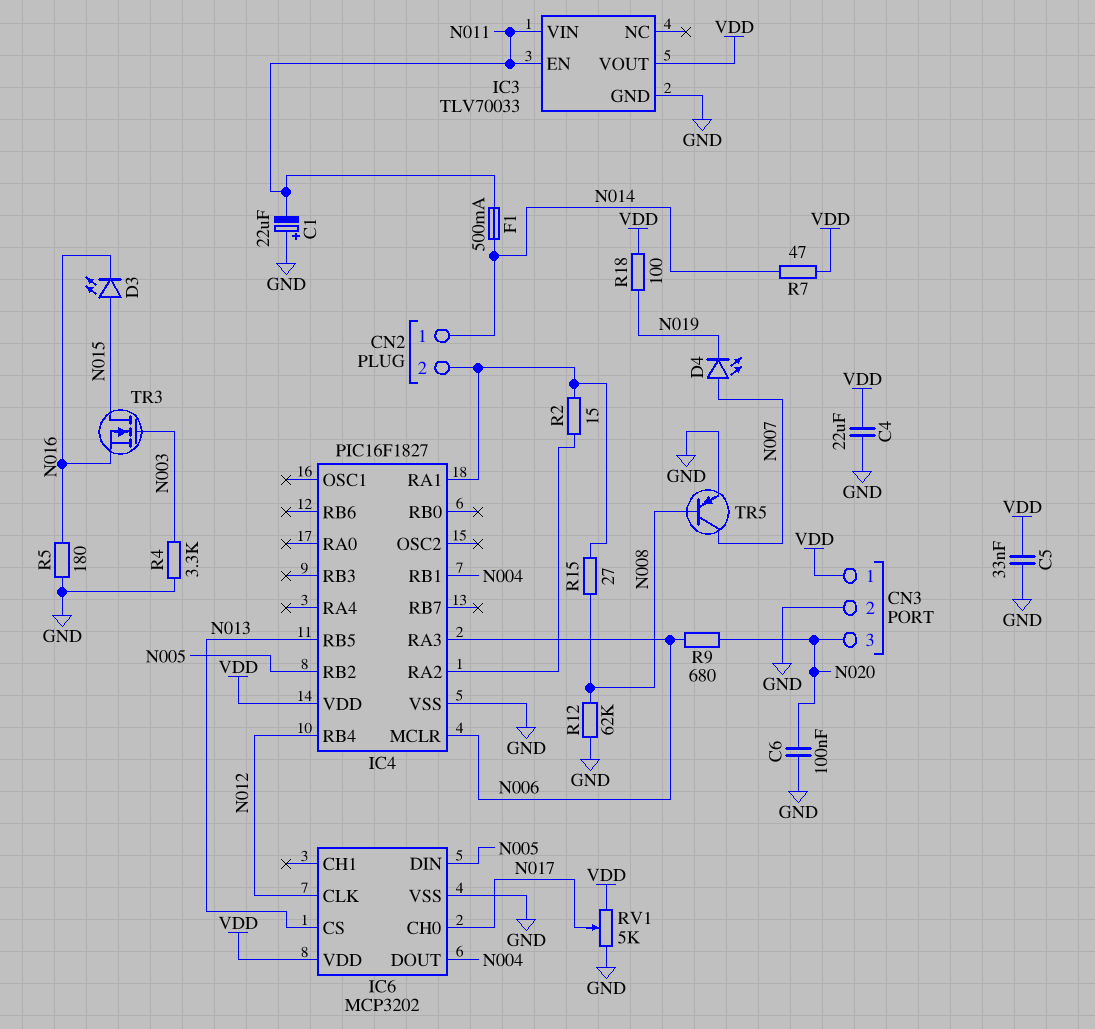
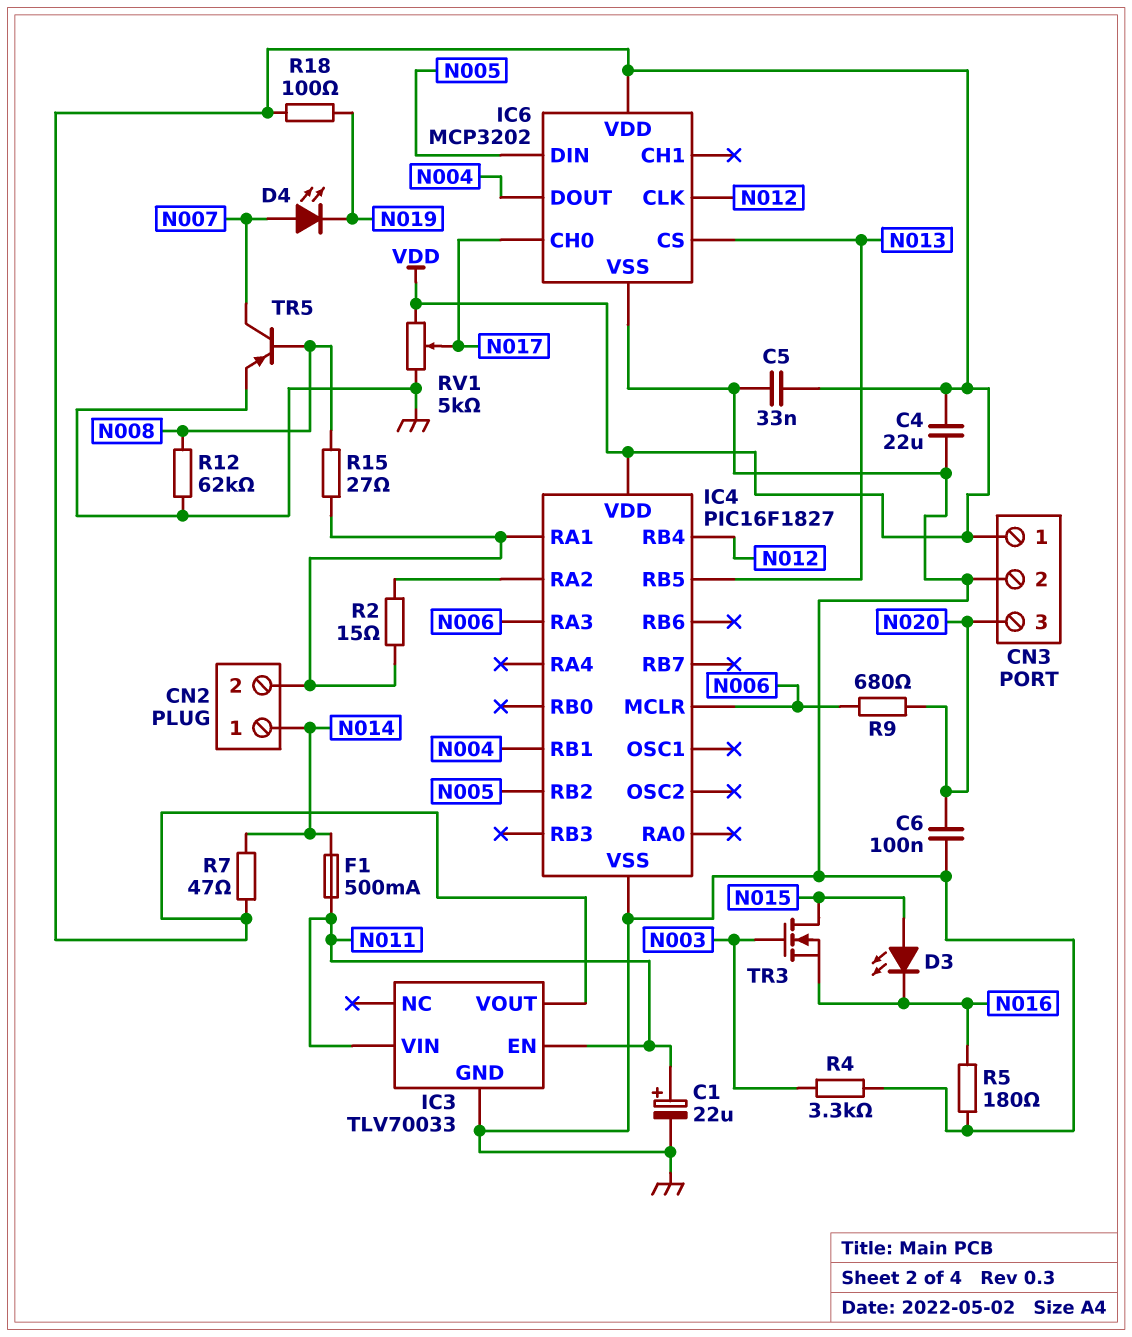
C1: 22uF (plus GND, minus N011) -> 22uF (plus N011, minus GND)

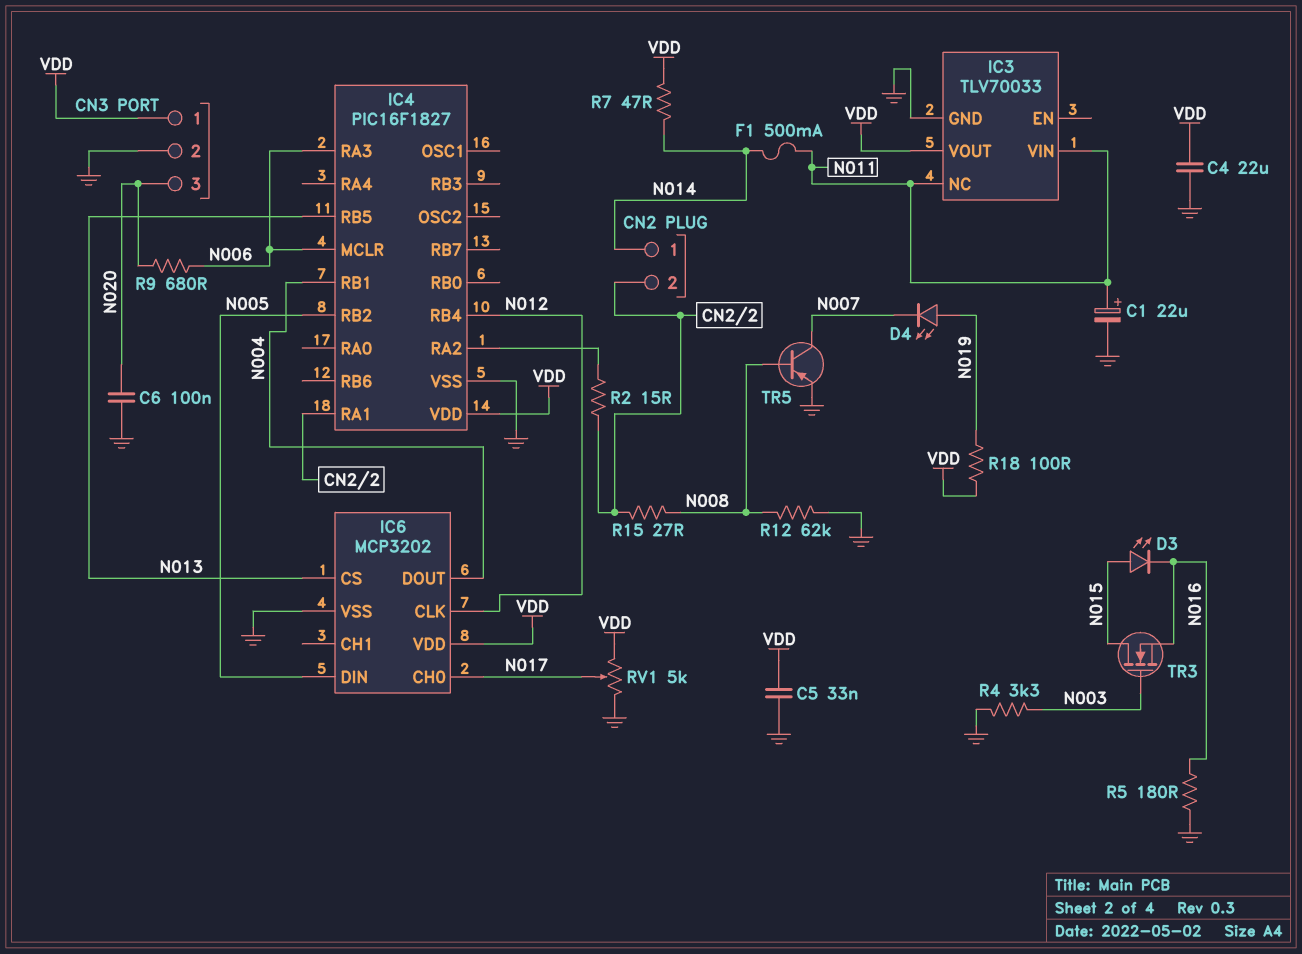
D4: LED (A N007, K N019) -> LED (A N019, K N007)
IC3 pin EN: N011 -> none
IC3 pin NC: none -> N011

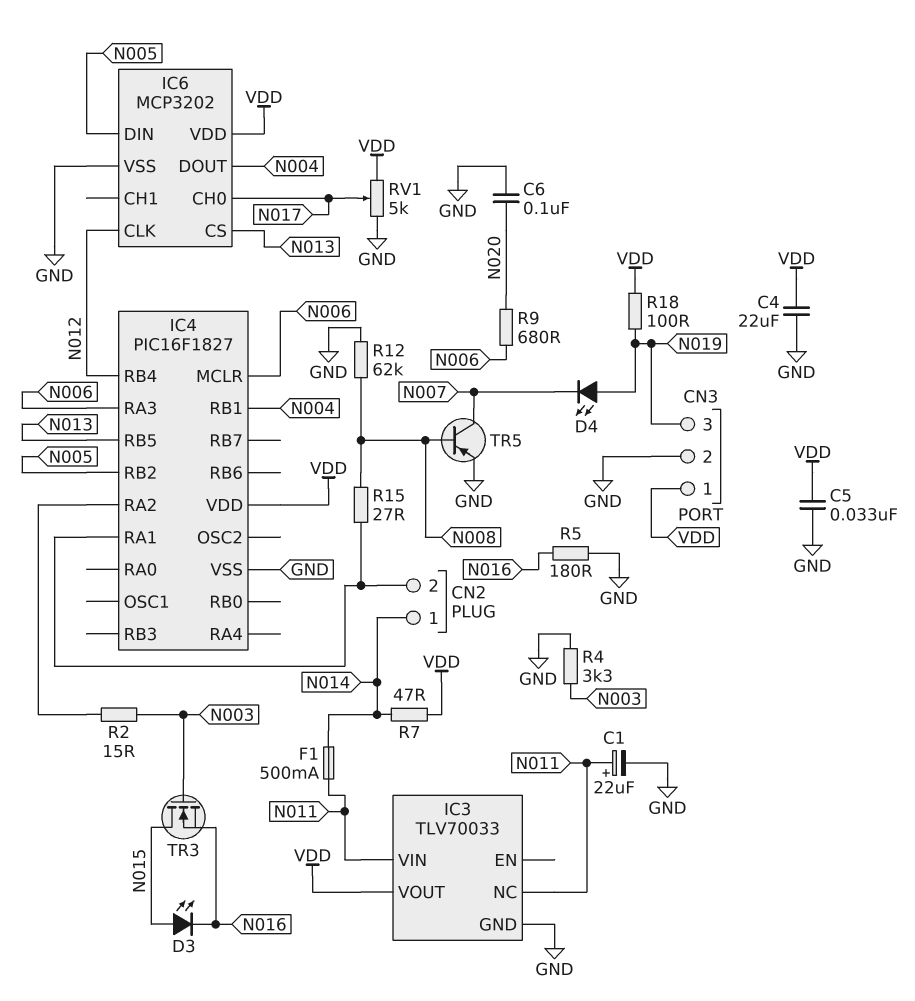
CN3 pin 3: N020 -> N019
R2: 15 (CN2/2, IC4/RA2) -> 15 (IC4/RA2, N003)

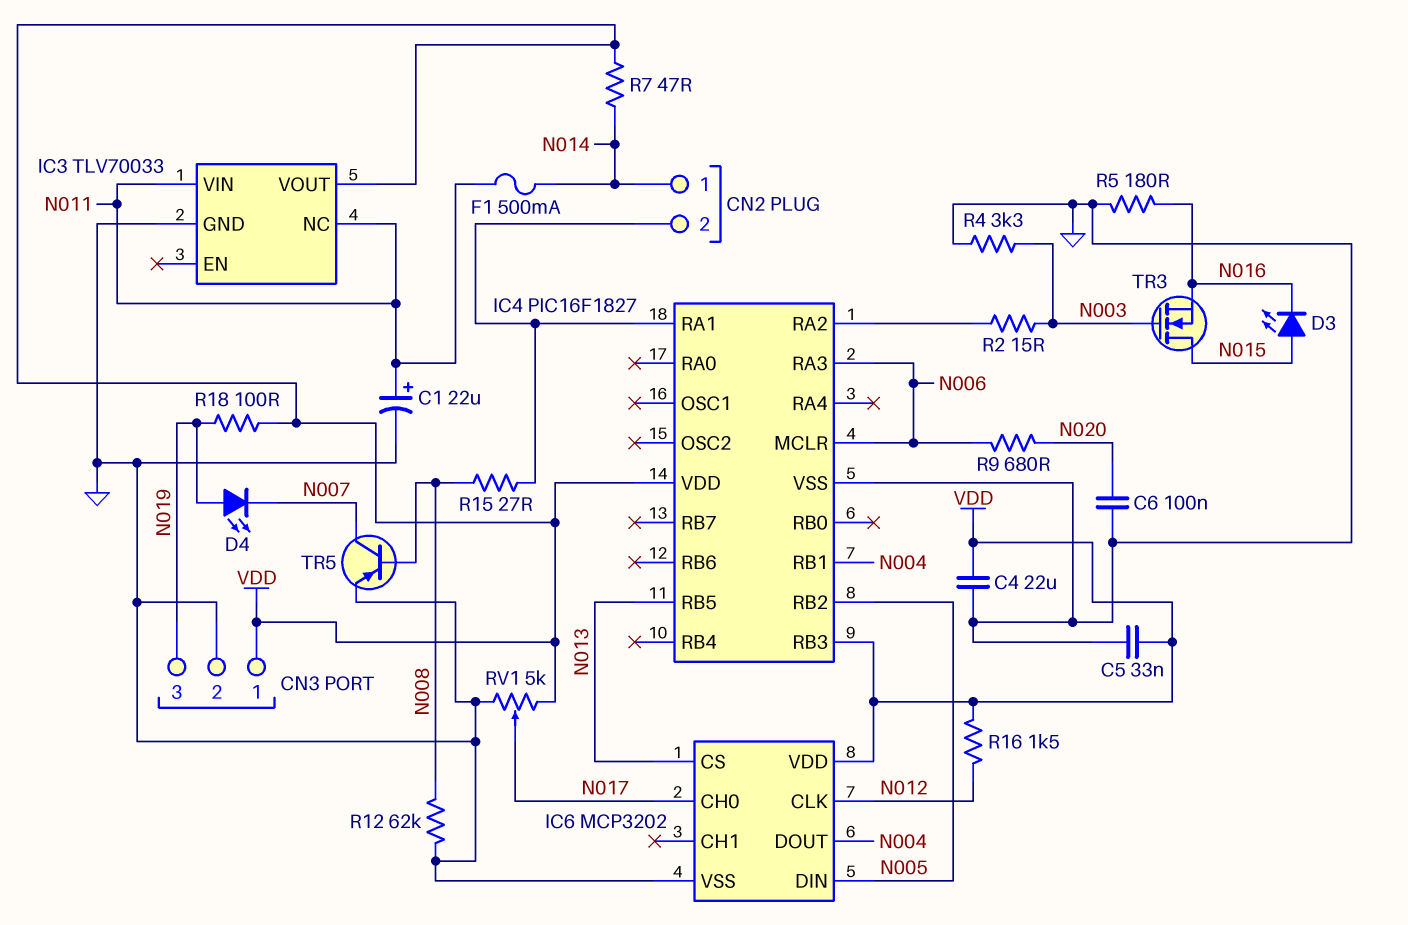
IC4 pin RB3: none -> VDD
IC4 pin RB4: N012 -> none
R16: none -> 1.5k (N012, VDD)

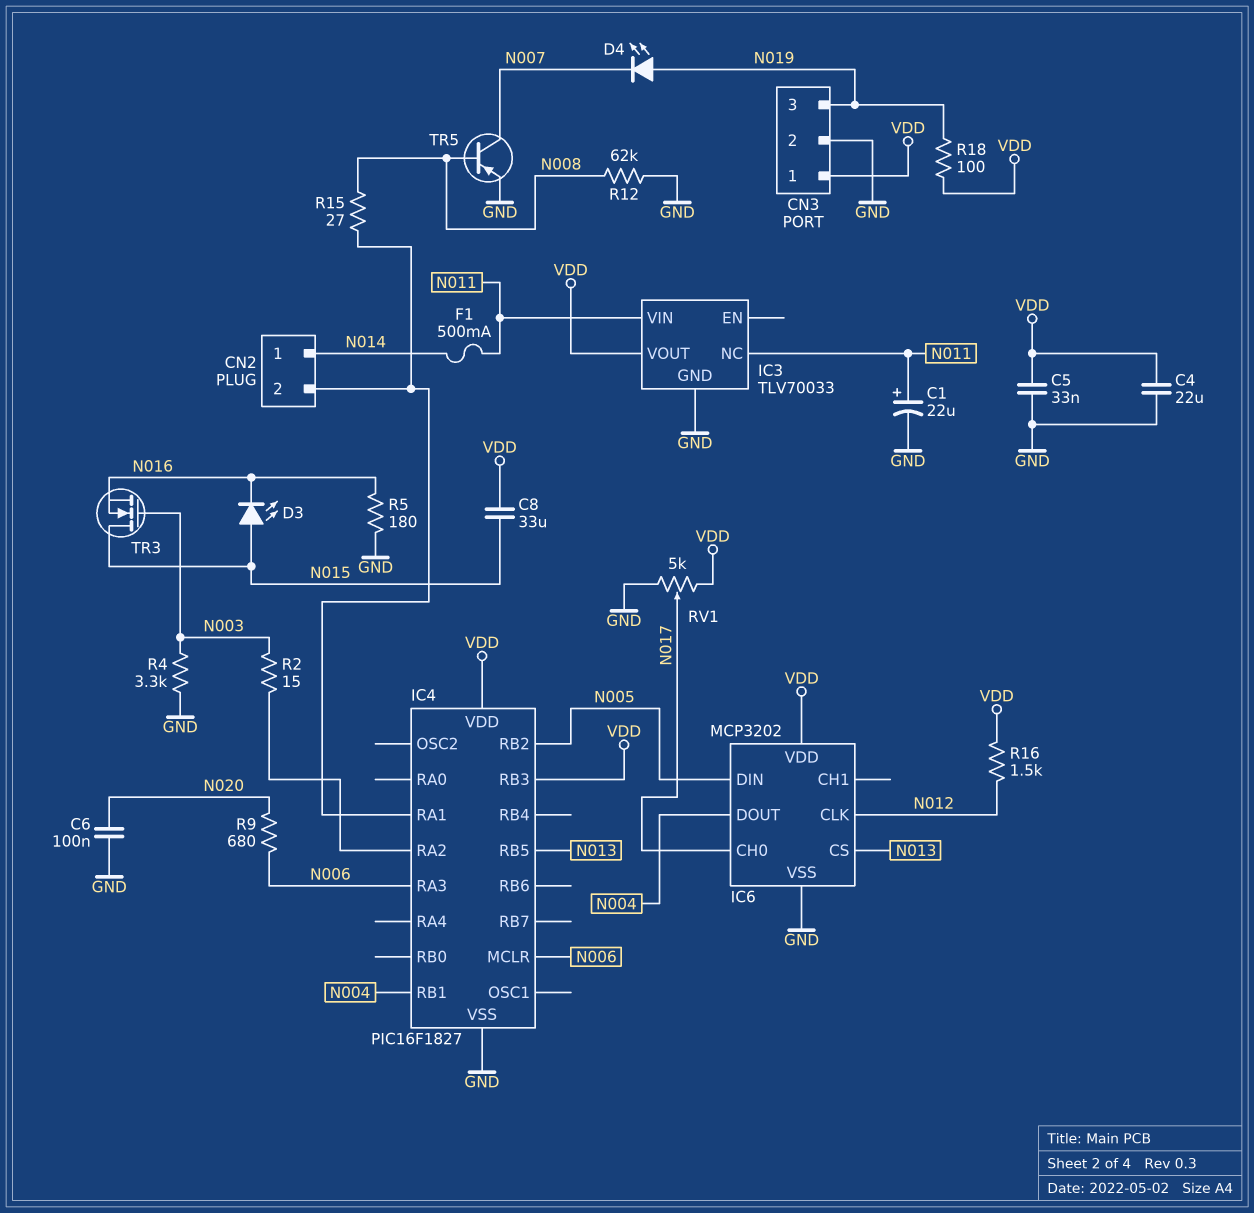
C8: none -> 33uF (N015, VDD)
R7: 47 (N014, VDD) -> none

